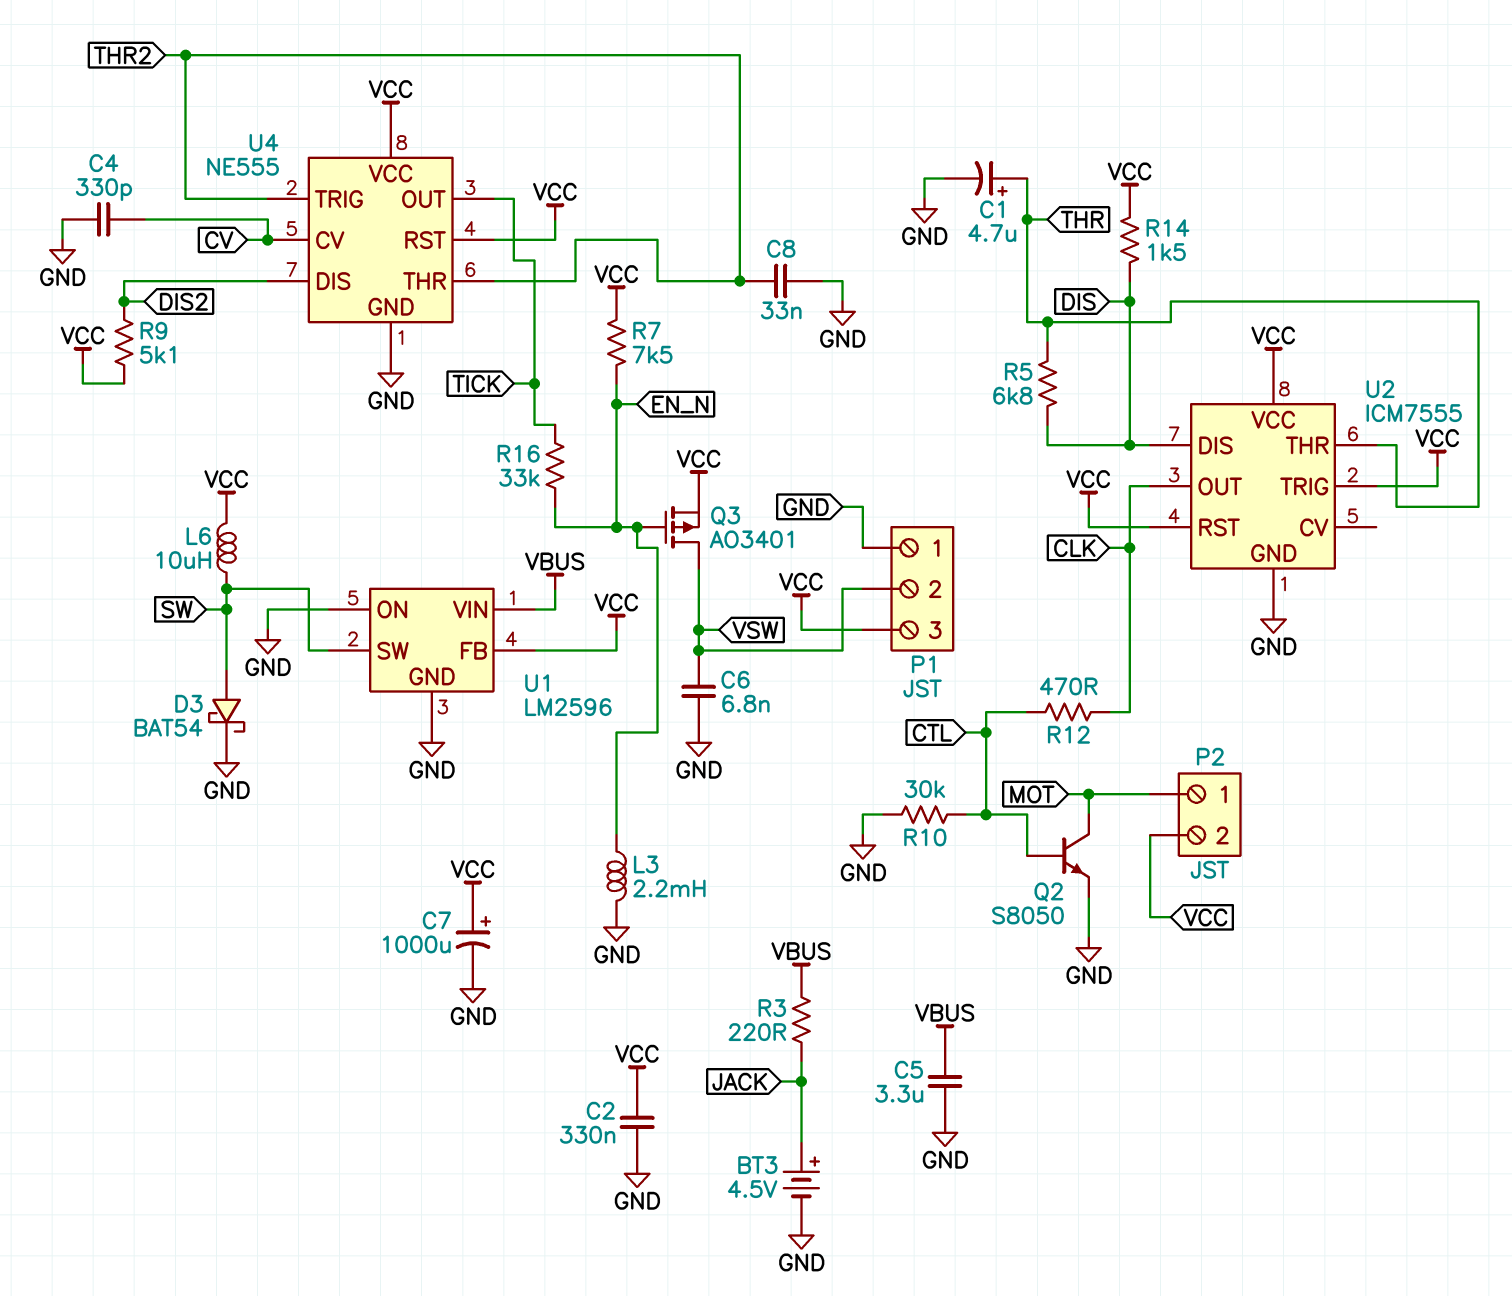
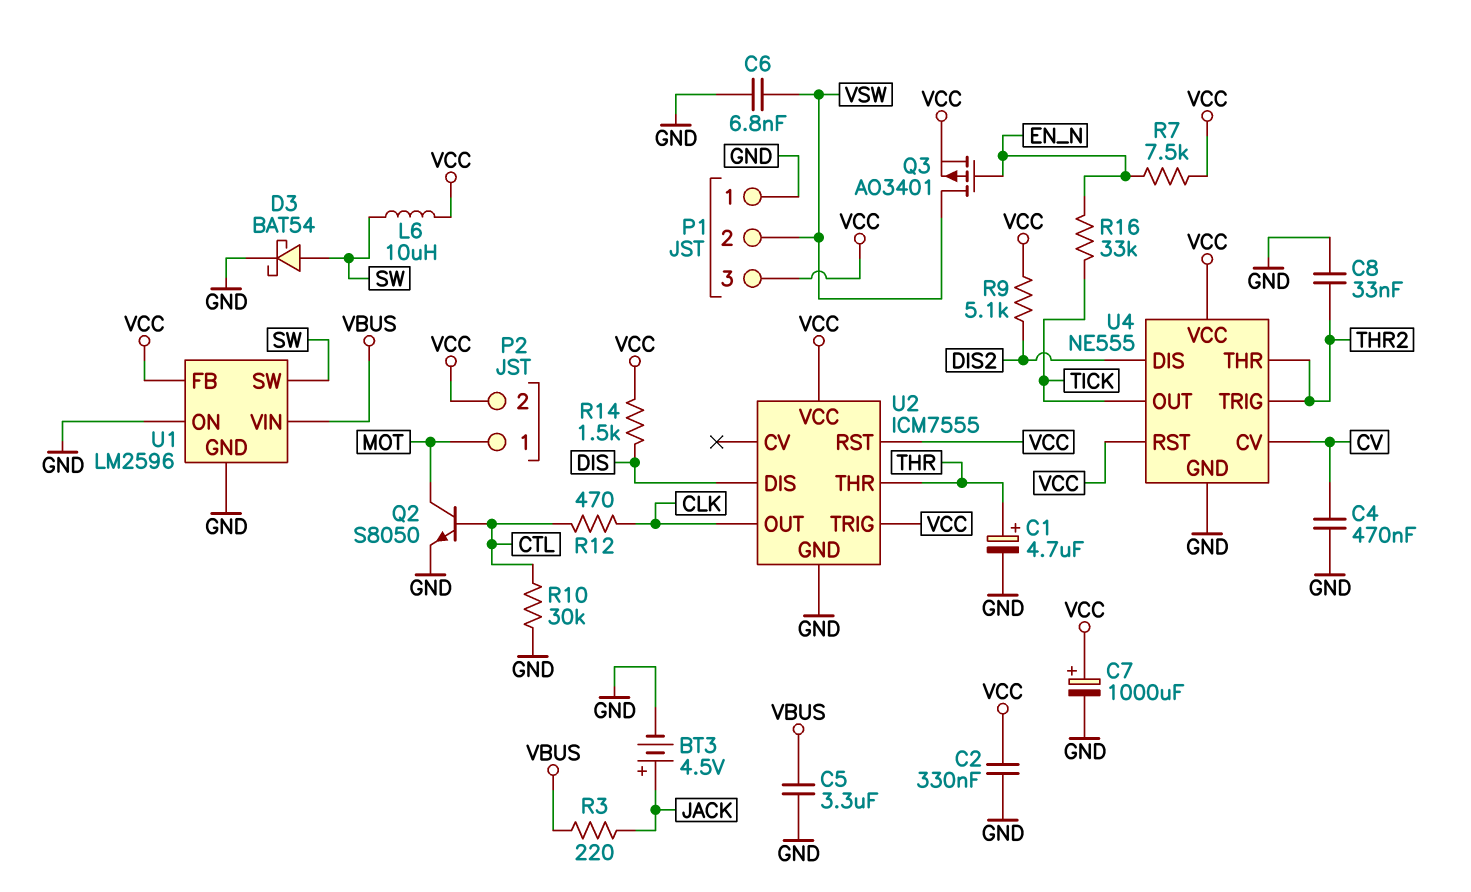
C4: 330pF (CV, GND) -> 470nF (CV, GND)
L3: 2.2mH (EN_N, GND) -> none
R5: 6.8k (DIS, THR) -> none

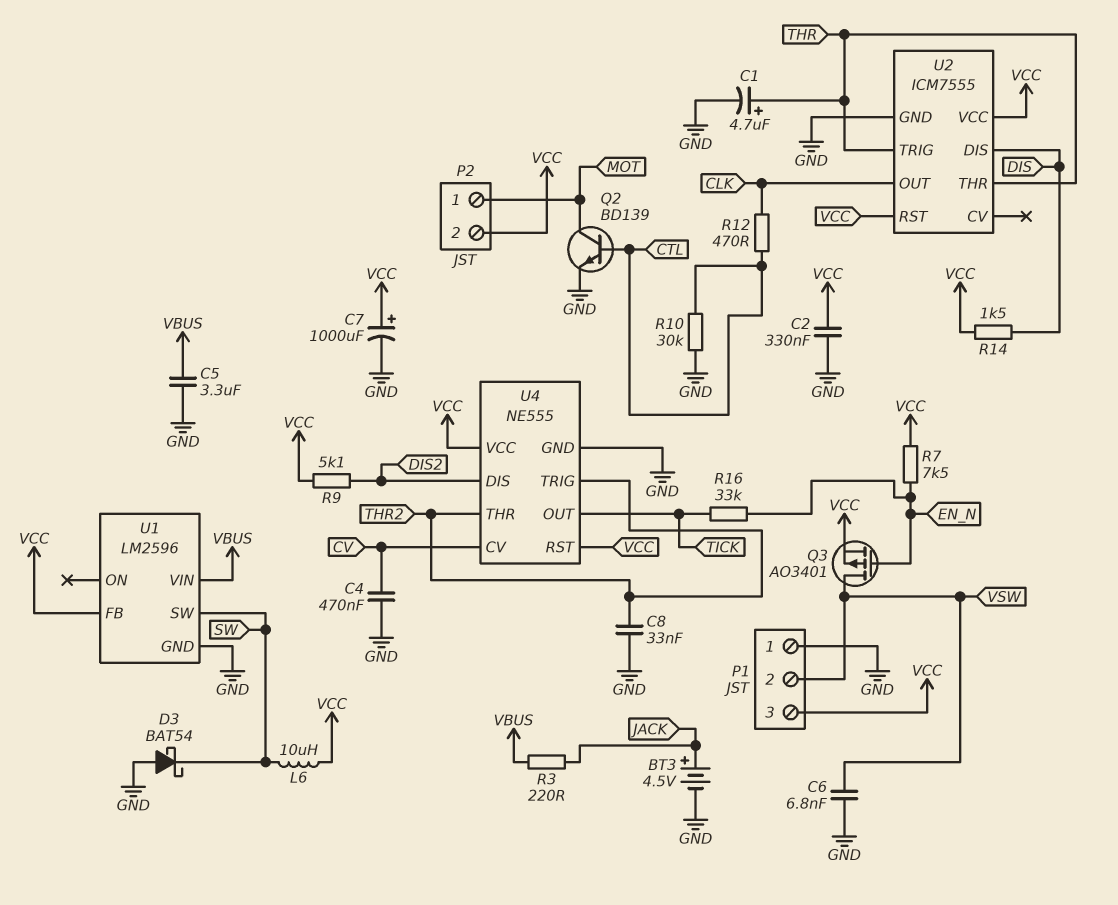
D3: schottky BAT54 (A SW, K GND) -> schottky BAT54 (A GND, K SW)
Q2: NPN S8050 (B CTL, C MOT, E GND) -> NPN BD139 (B CTL, C MOT, E GND)
U1 pin ON: GND -> none
U2 pin TRIG: VCC -> THR

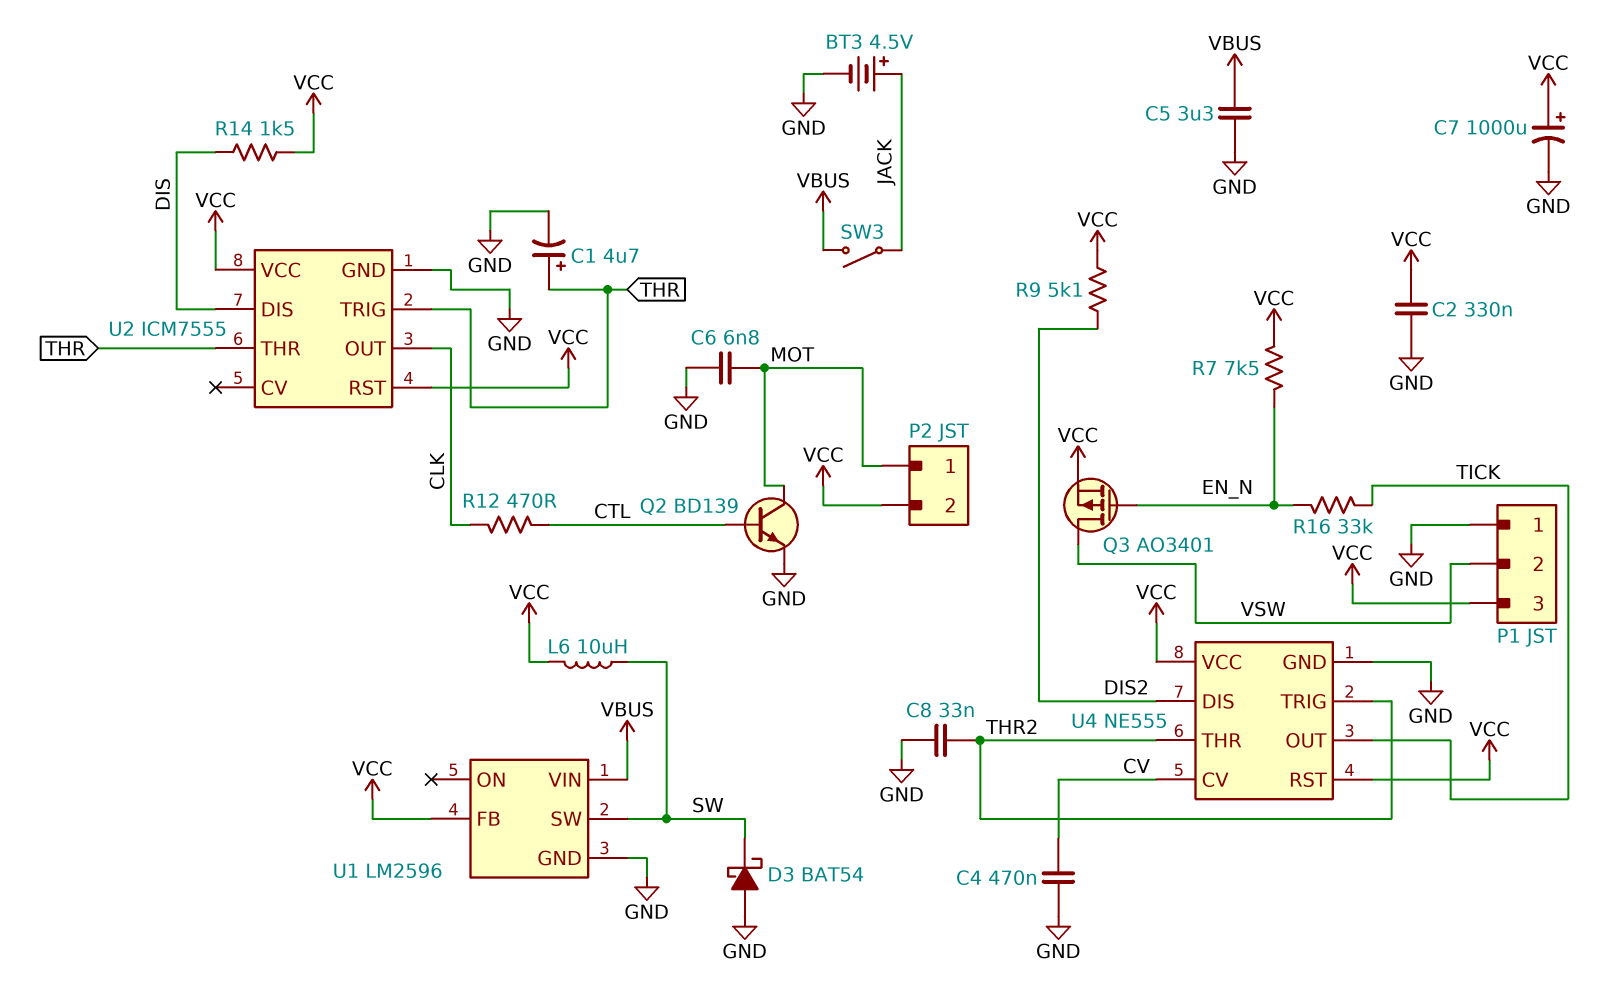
C6: 6.8nF (GND, VSW) -> 6.8nF (GND, MOT)
R3: 220 (JACK, VBUS) -> none
R10: 30k (CTL, GND) -> none
SW3: none -> switch (JACK, VBUS)

